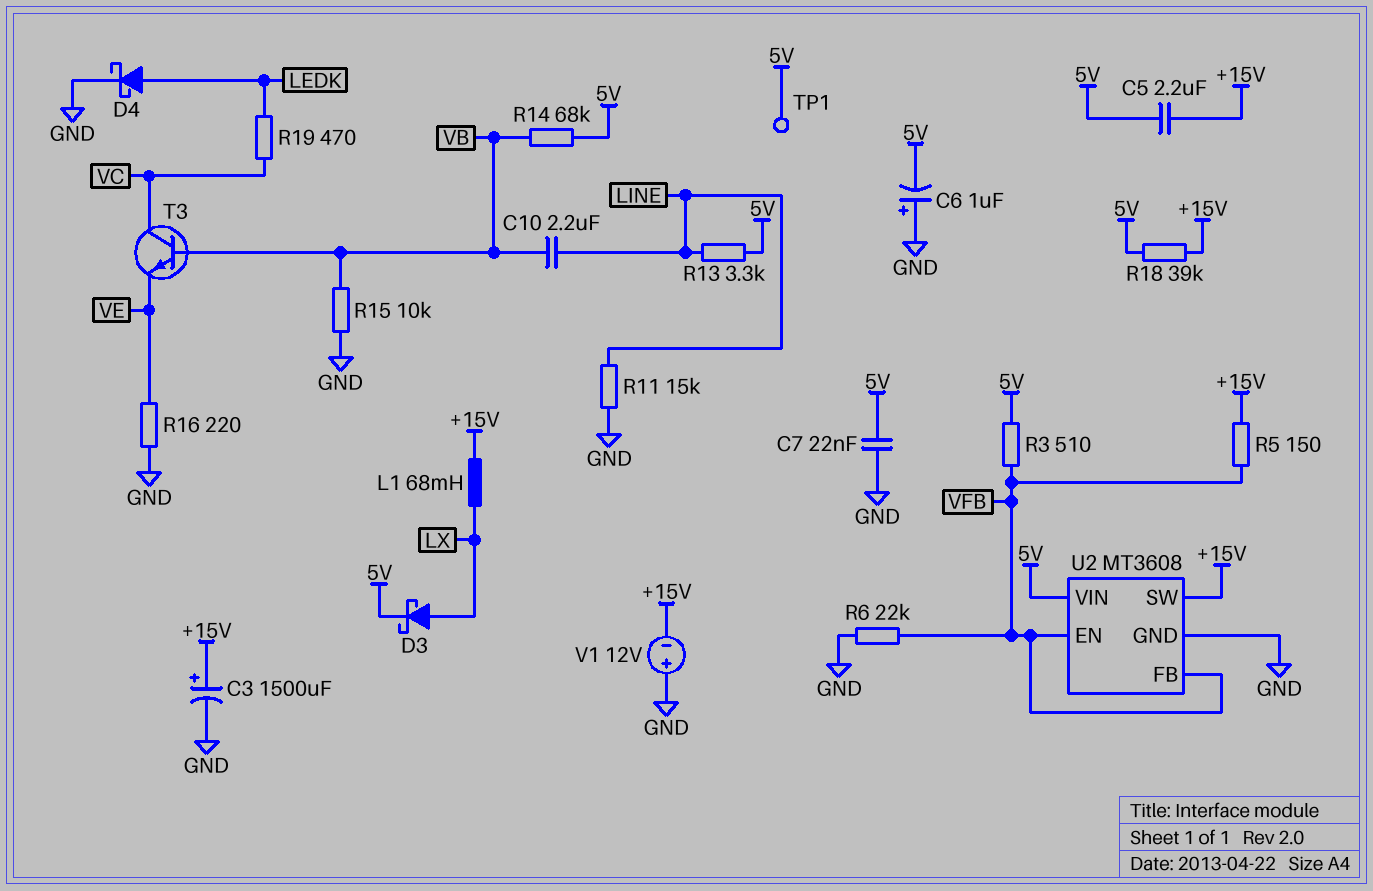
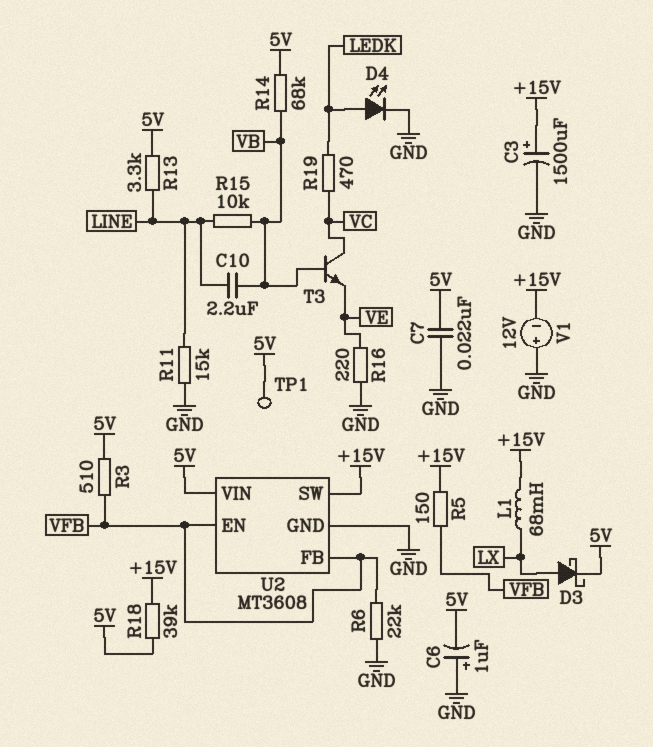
C5: 2.2uF (+15V, 5V) -> none
D4: schottky (A LEDK, K GND) -> LED (A LEDK, K GND)
R15: 10k (GND, VB) -> 10k (LINE, VB)

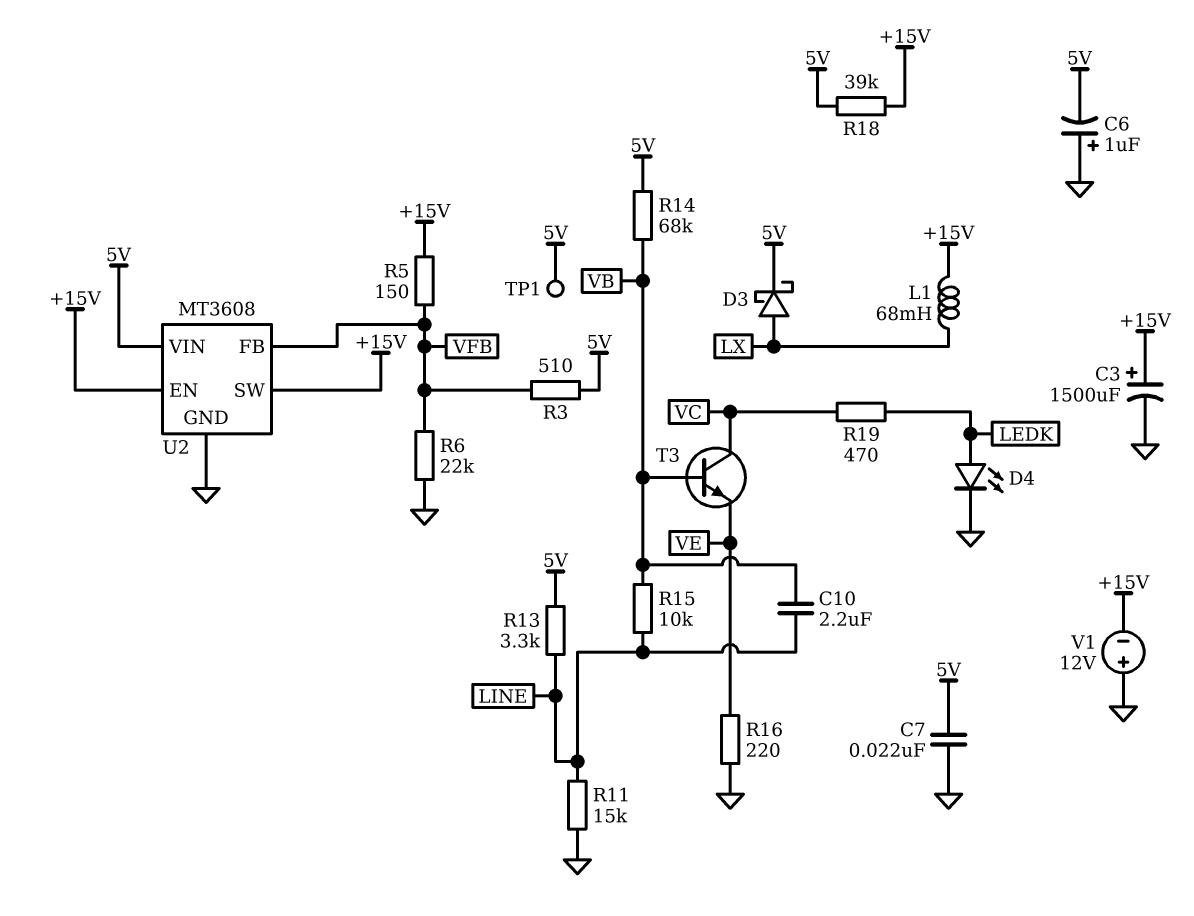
U2 pin EN: VFB -> +15V

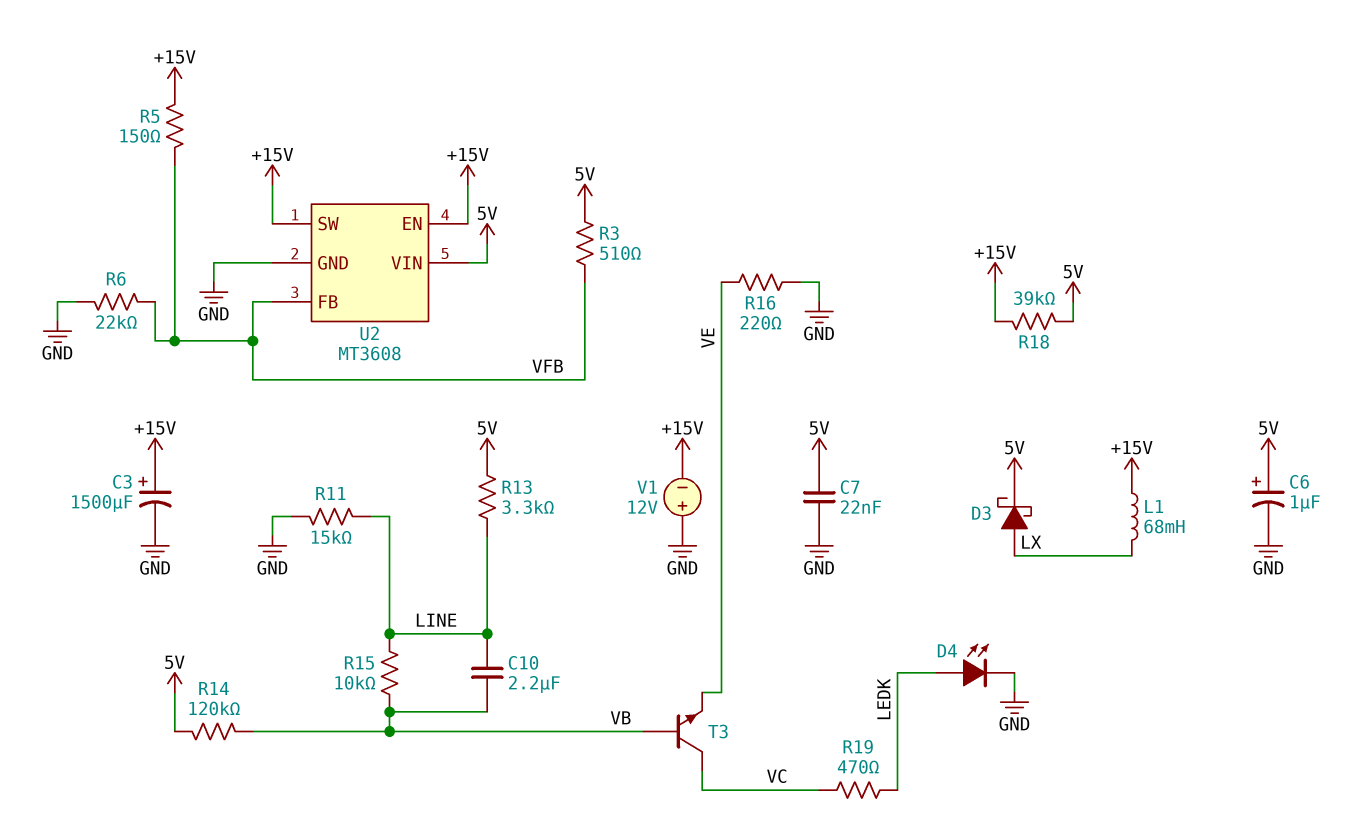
C6: 1uF (plus GND, minus 5V) -> 1uF (plus 5V, minus GND)
R14: 68k (5V, VB) -> 120k (5V, VB)
TP1: test point (5V) -> none

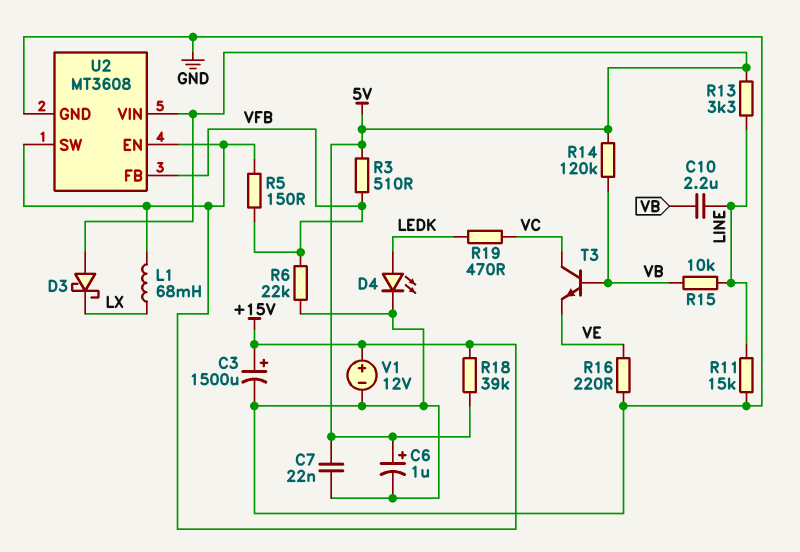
D3: schottky (A LX, K 5V) -> schottky (A 5V, K LX)
V1: 12V (plus GND, minus +15V) -> 12V (plus +15V, minus GND)

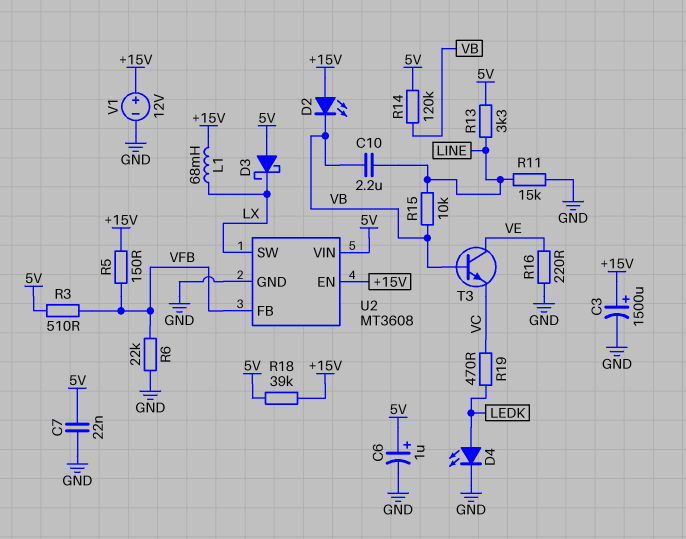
D2: none -> LED (A +15V, K VB)
T3: NPN (B VB, C VC, E VE) -> NPN (B VB, C VE, E VC)
U2 pin SW: +15V -> LX

